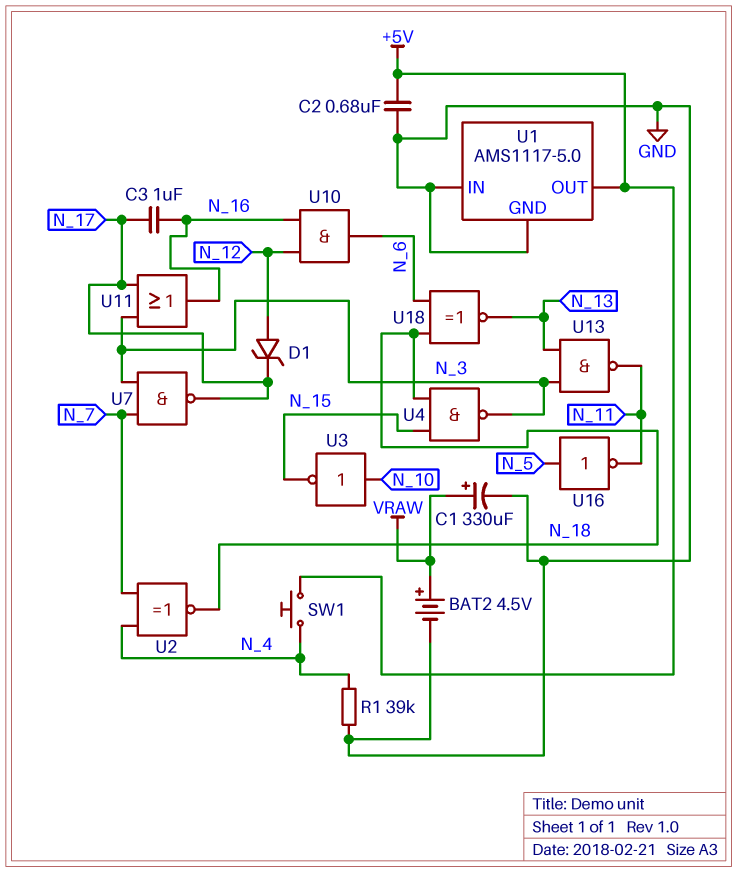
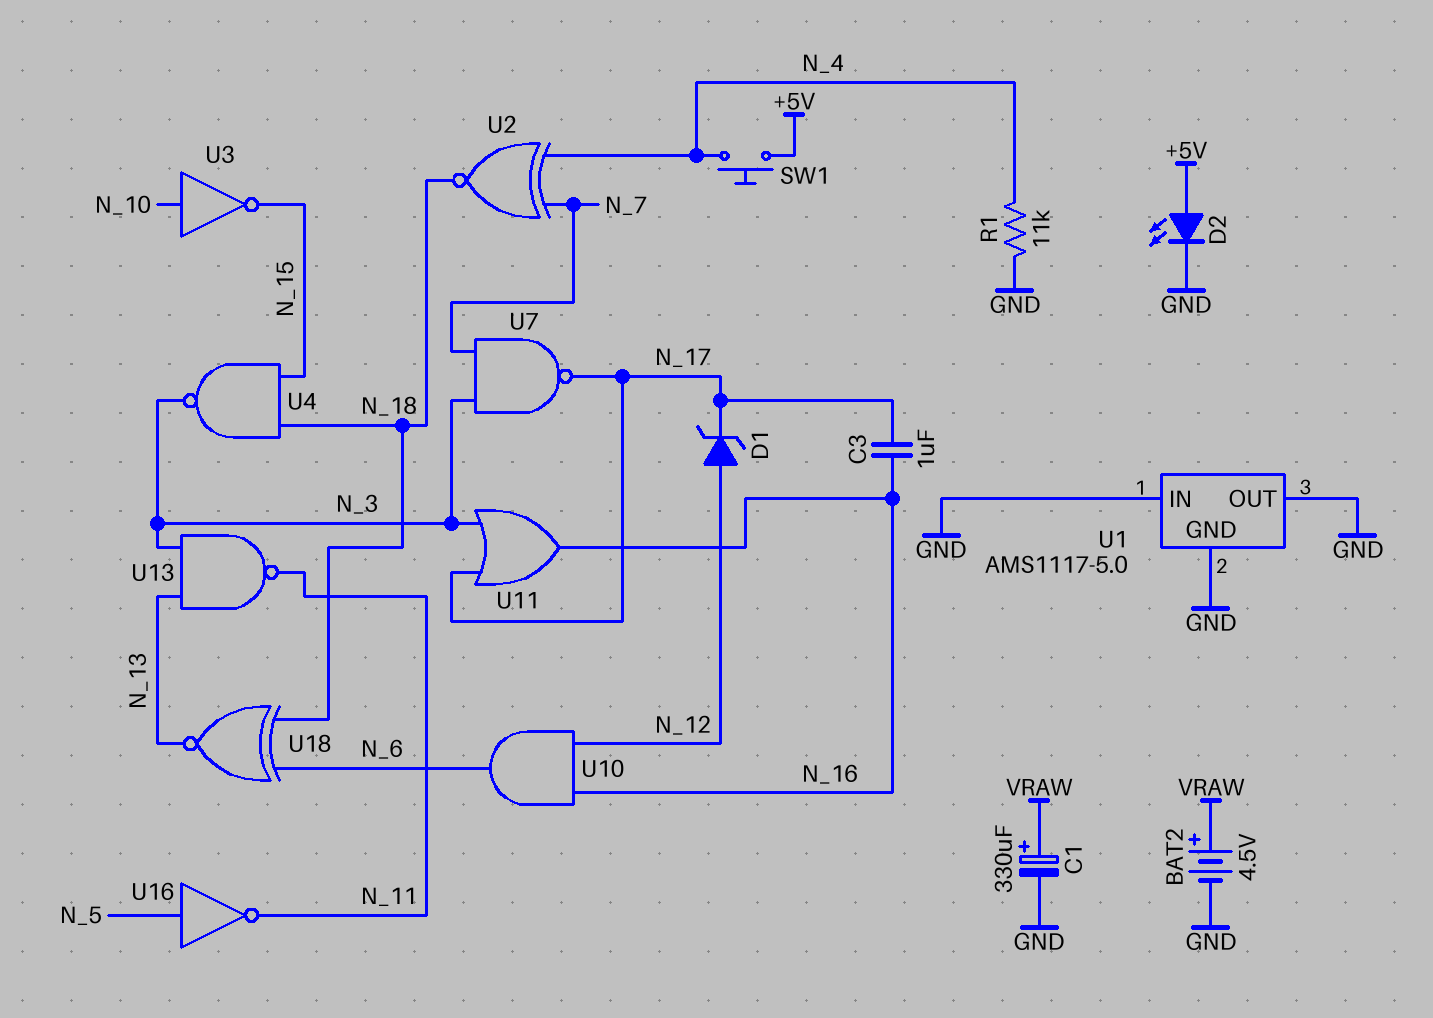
C2: 680nF (+5V, GND) -> none
D2: none -> LED (A +5V, K GND)
R1: 39k (GND, N_4) -> 11k (GND, N_4)
U1 pin OUT: +5V -> GND

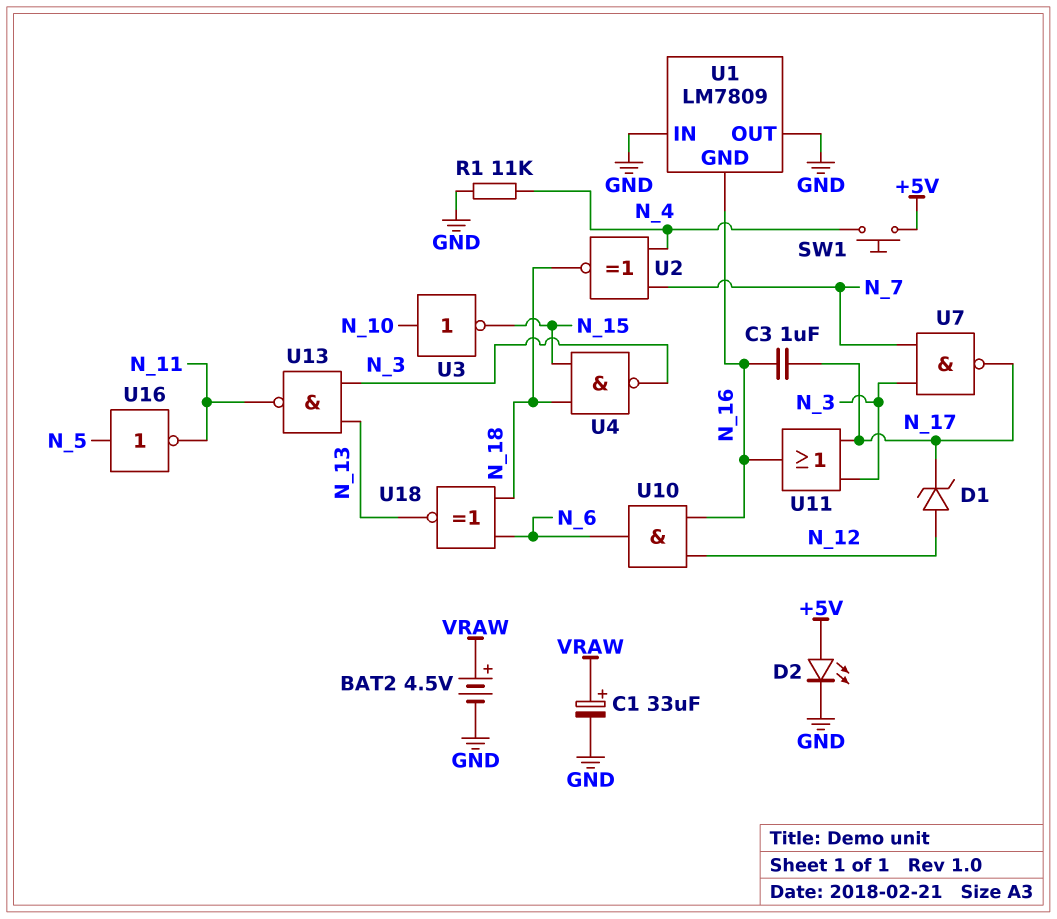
C1: 330uF (plus VRAW, minus GND) -> 33uF (plus VRAW, minus GND)
U1: AMS1117-5.0 -> LM7809
U1 pin GND: GND -> N_16

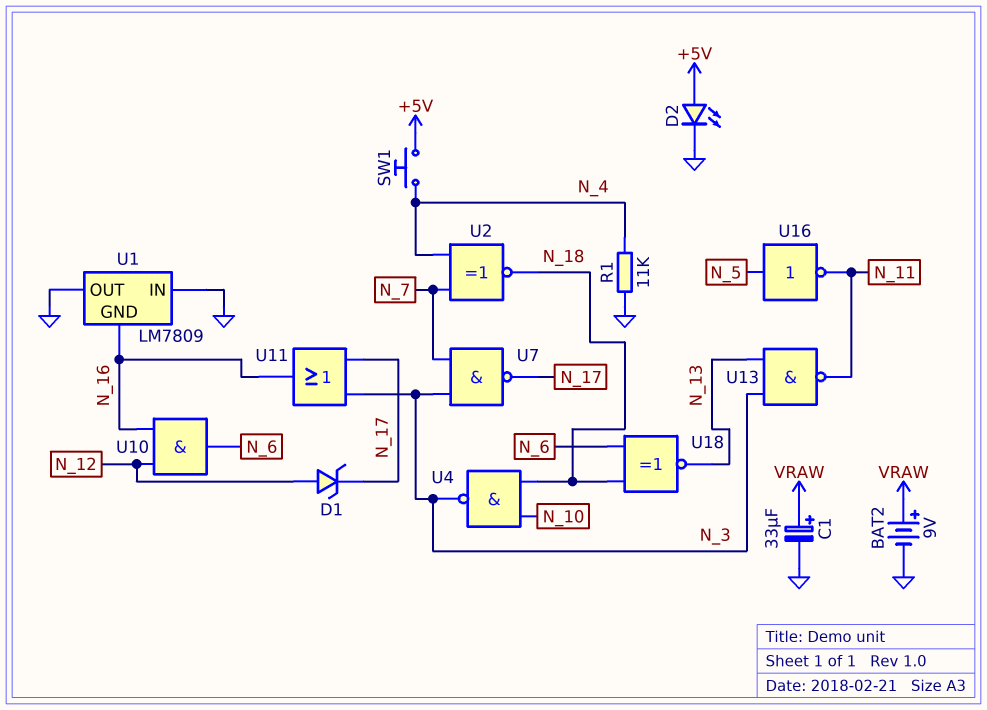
BAT2: 4.5V (plus VRAW, minus GND) -> 9V (plus VRAW, minus GND)
C3: 1uF (N_16, N_17) -> none
U3: NOT (in N_10, out N_15) -> none
U4: NAND (in N_15, in N_18, out N_3) -> NAND (in N_10, in N_18, out N_3)

